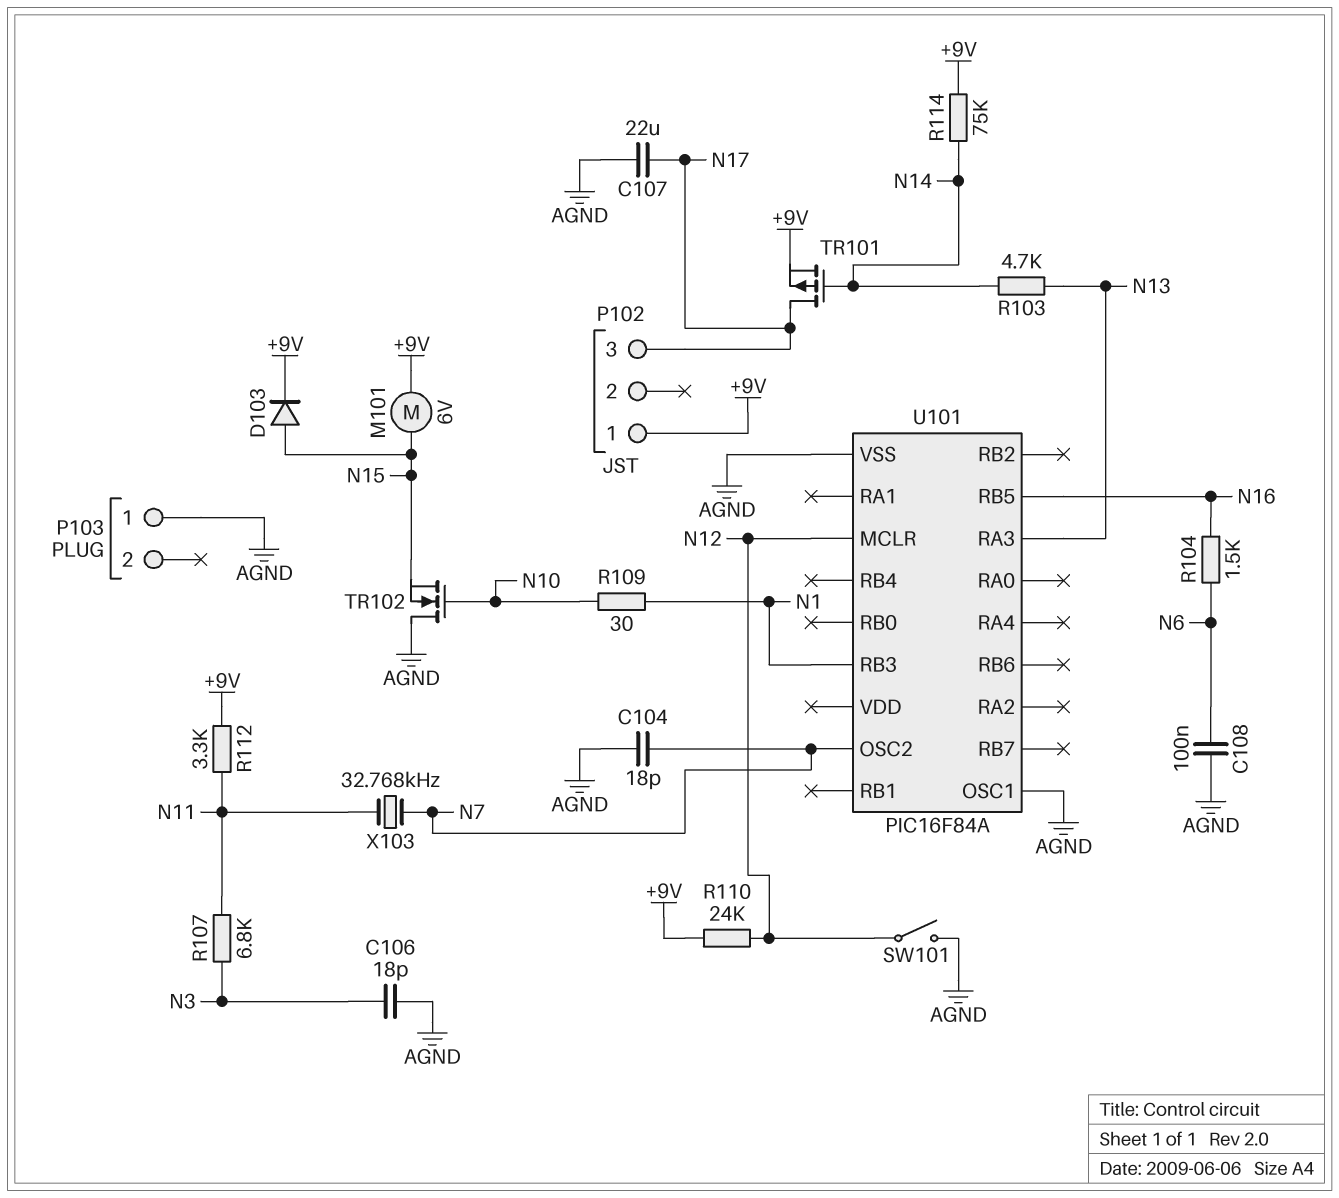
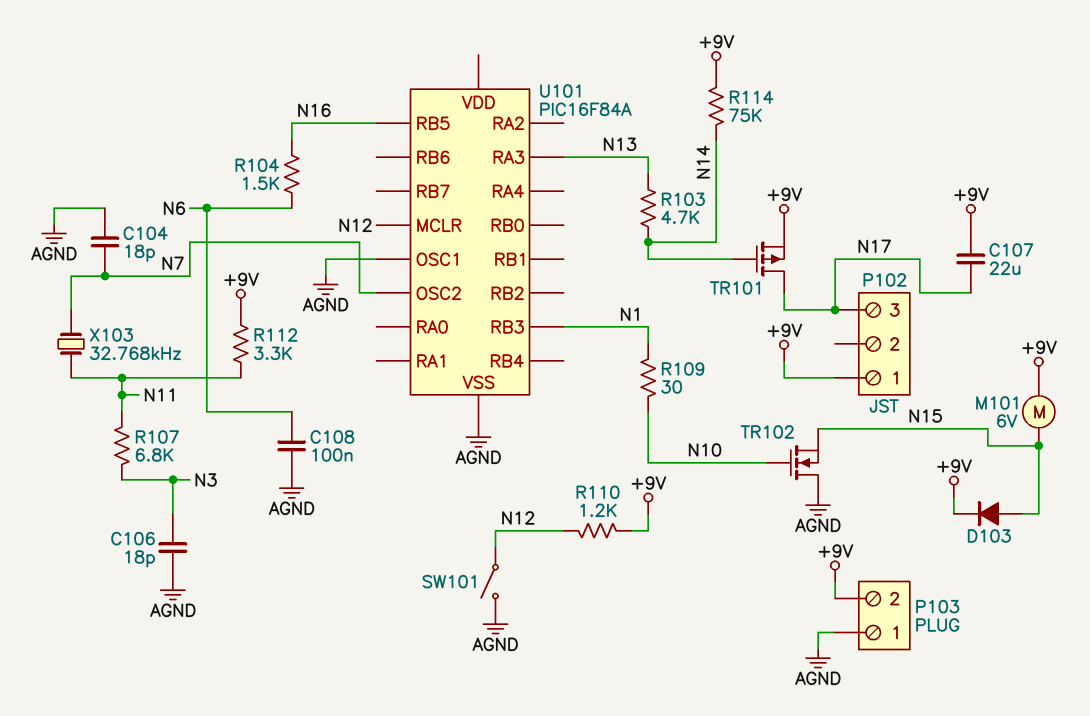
C107: 22uF (AGND, N17) -> 22uF (+9V, N17)
P103 pin 2: none -> +9V
R110: 24k (+9V, N12) -> 1.2k (+9V, N12)

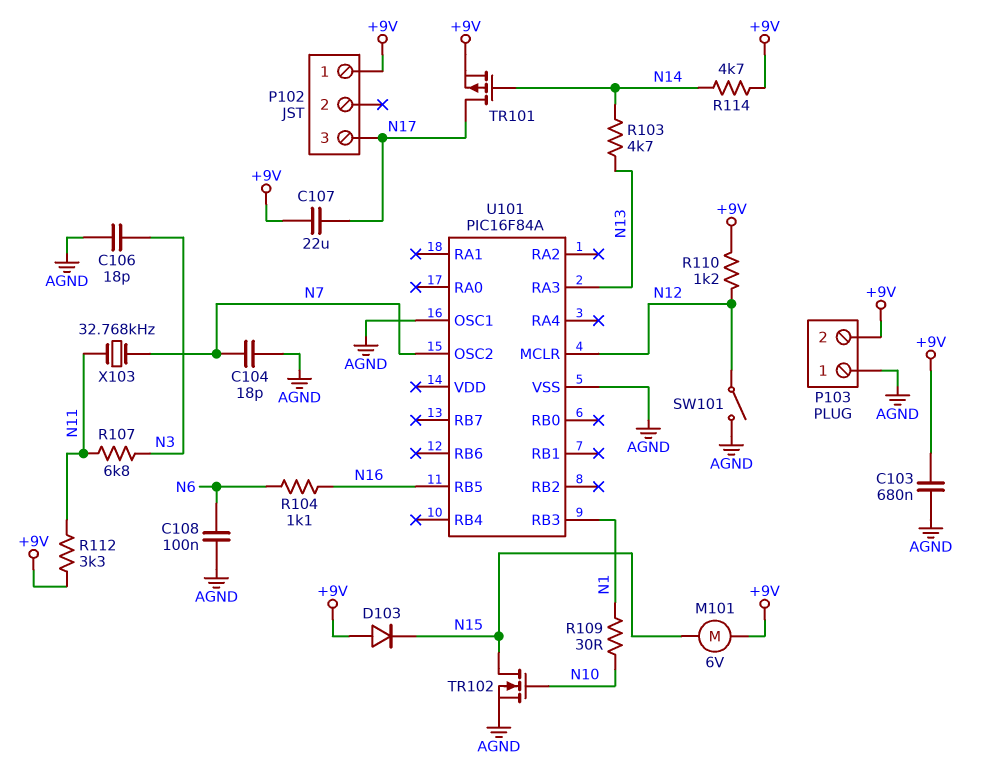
C103: none -> 680nF (+9V, AGND)
D103: diode (A N15, K +9V) -> diode (A +9V, K N15)
R104: 1.5k (N6, N16) -> 1.1k (N6, N16)
R114: 75k (+9V, N14) -> 4.7k (+9V, N14)
TR102: NMOS (G N10, D AGND, S N15) -> NMOS (G N10, D N15, S AGND)

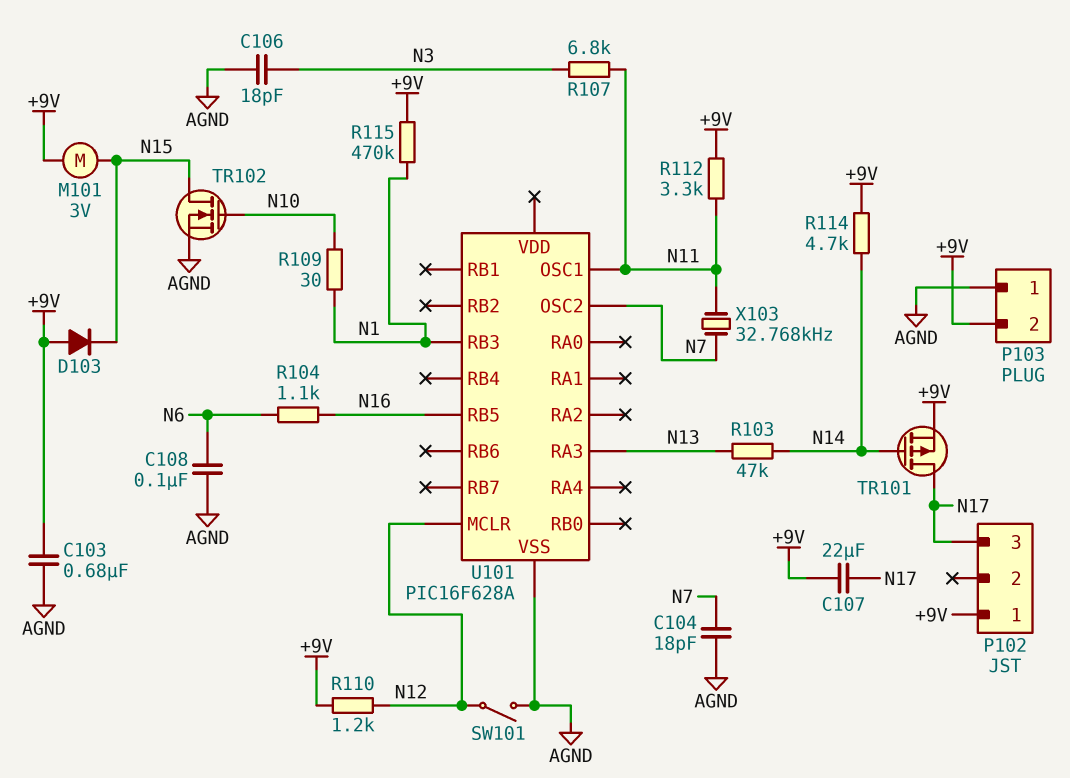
M101: motor 6V (+9V, N15) -> motor 3V (+9V, N15)
R103: 4.7k (N13, N14) -> 47k (N13, N14)
R115: none -> 470k (+9V, N1)
U101: PIC16F84A -> PIC16F628A
U101 pin OSC1: AGND -> N11

